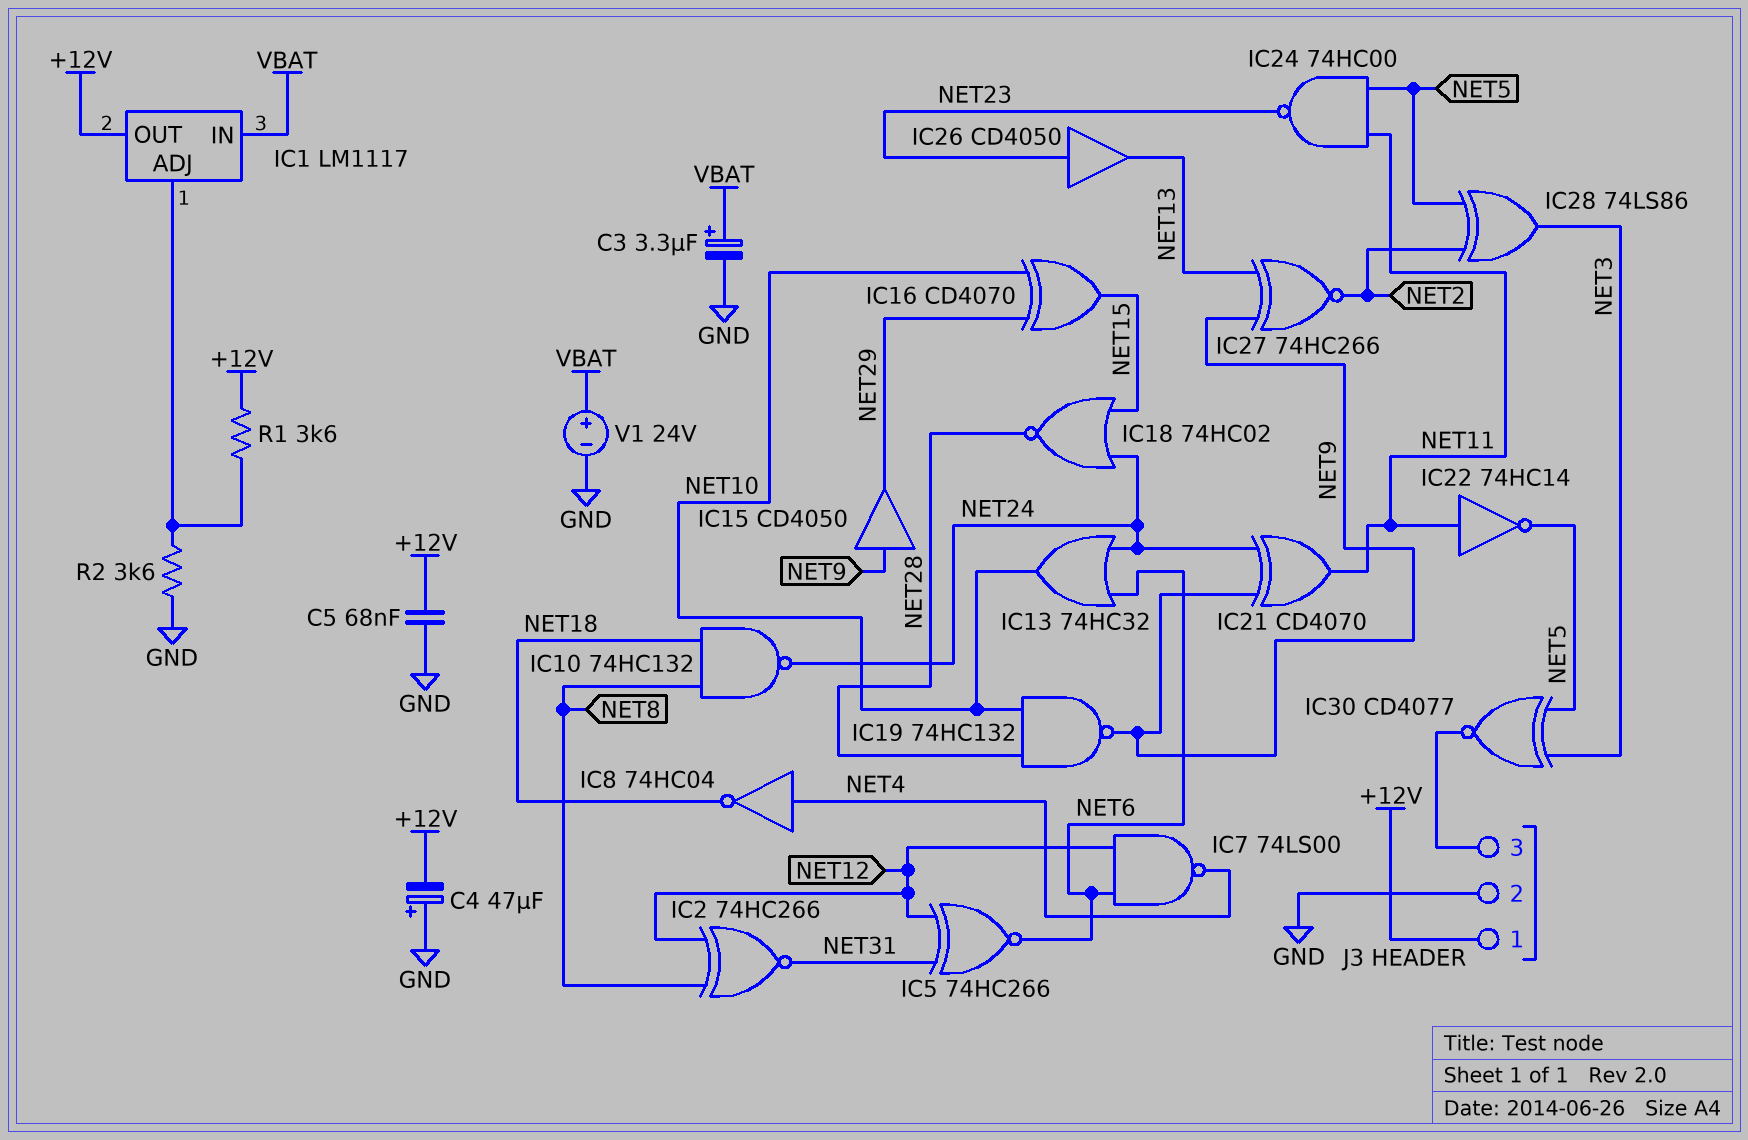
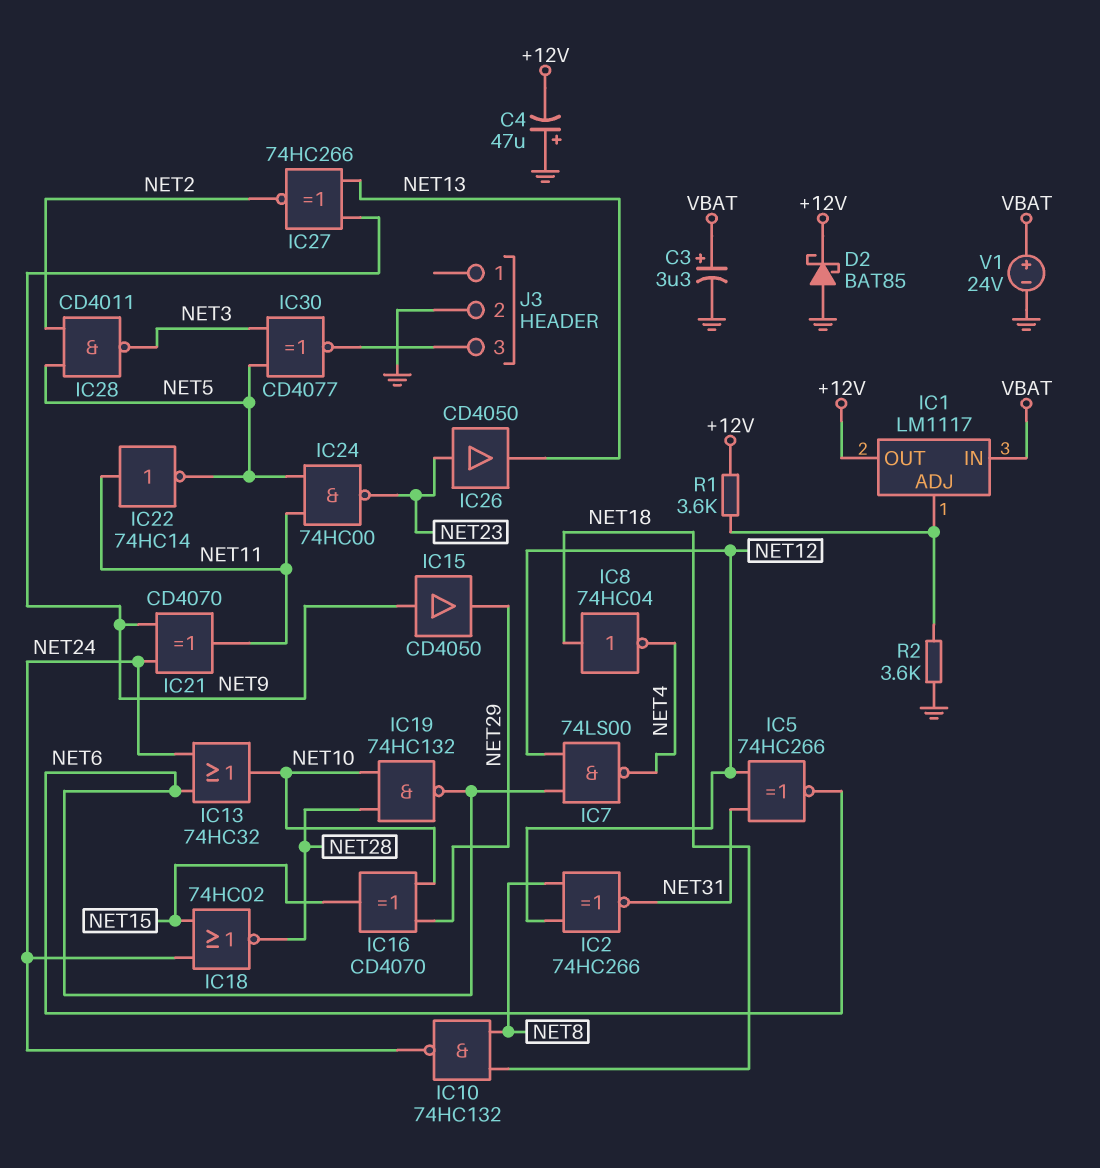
C5: 68nF (+12V, GND) -> none
D2: none -> schottky BAT85 (A GND, K +12V)
IC8: NOT 74HC04 (in NET4, out NET18) -> NOT 74HC04 (in NET18, out NET4)
IC19: NAND 74HC132 (in NET10, in NET28, out NET9) -> NAND 74HC132 (in NET10, in NET28, out NET6)
IC28: XOR 74LS86 (in NET2, in NET5, out NET3) -> NAND CD4011 (in NET2, in NET5, out NET3)
J3 pin 1: +12V -> none

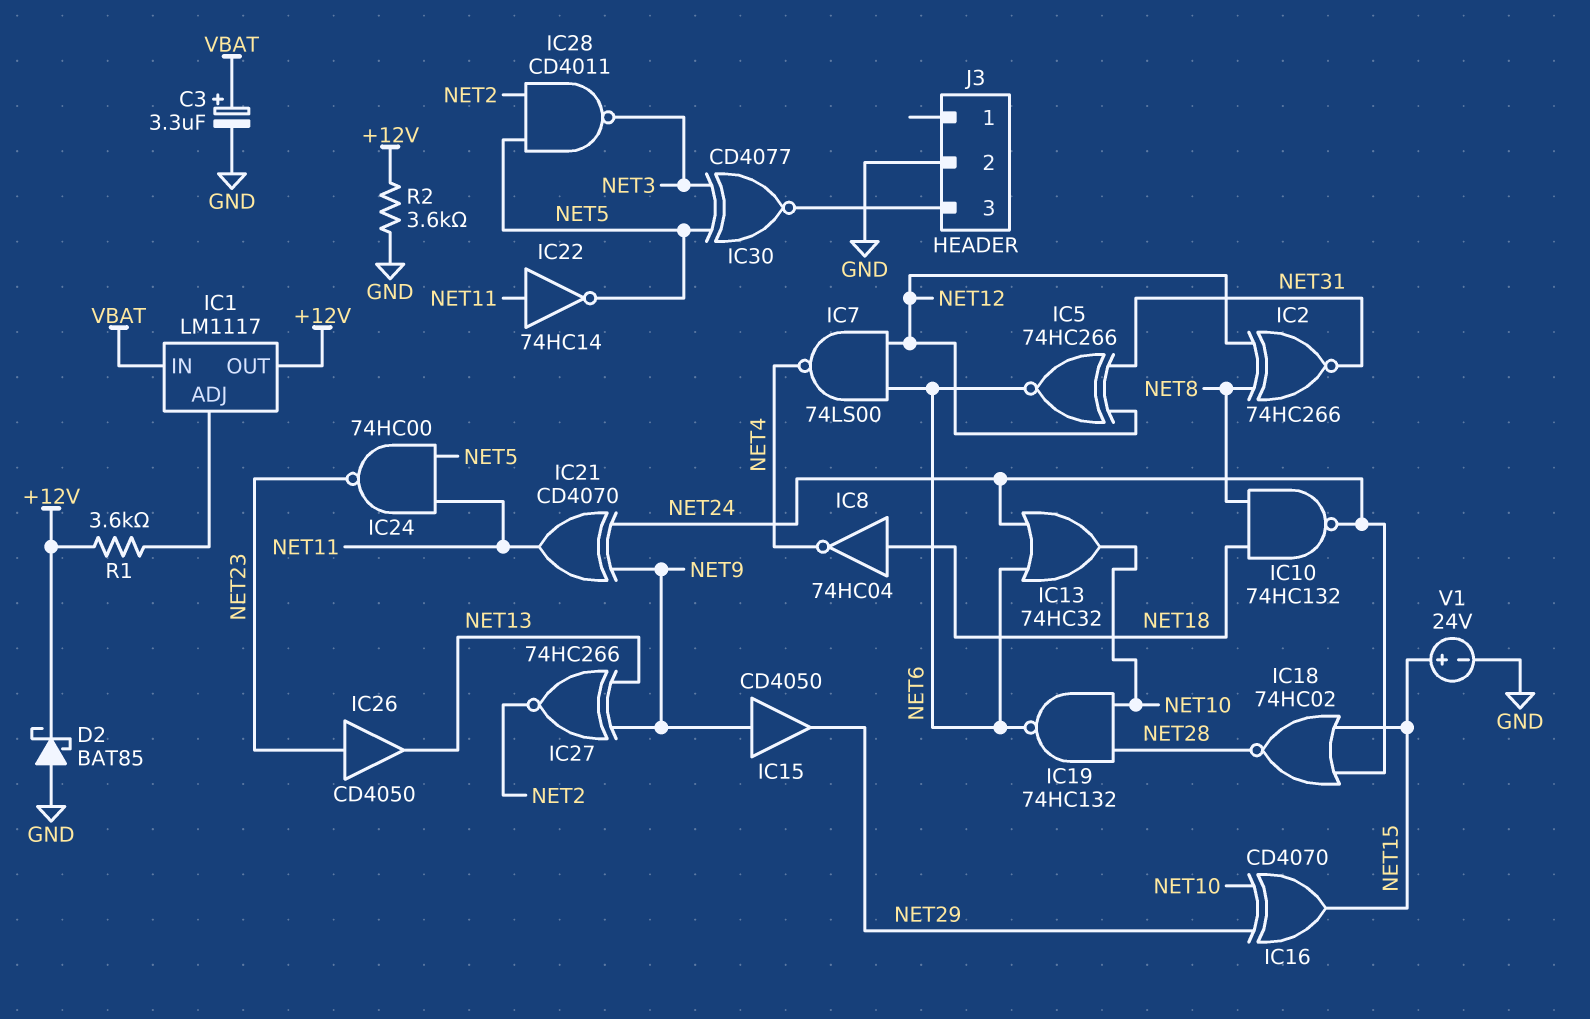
C4: 47uF (plus GND, minus +12V) -> none
R2: 3.6k (GND, IC1/ADJ) -> 3.6k (+12V, GND)
V1: 24V (plus VBAT, minus GND) -> 24V (plus NET15, minus GND)

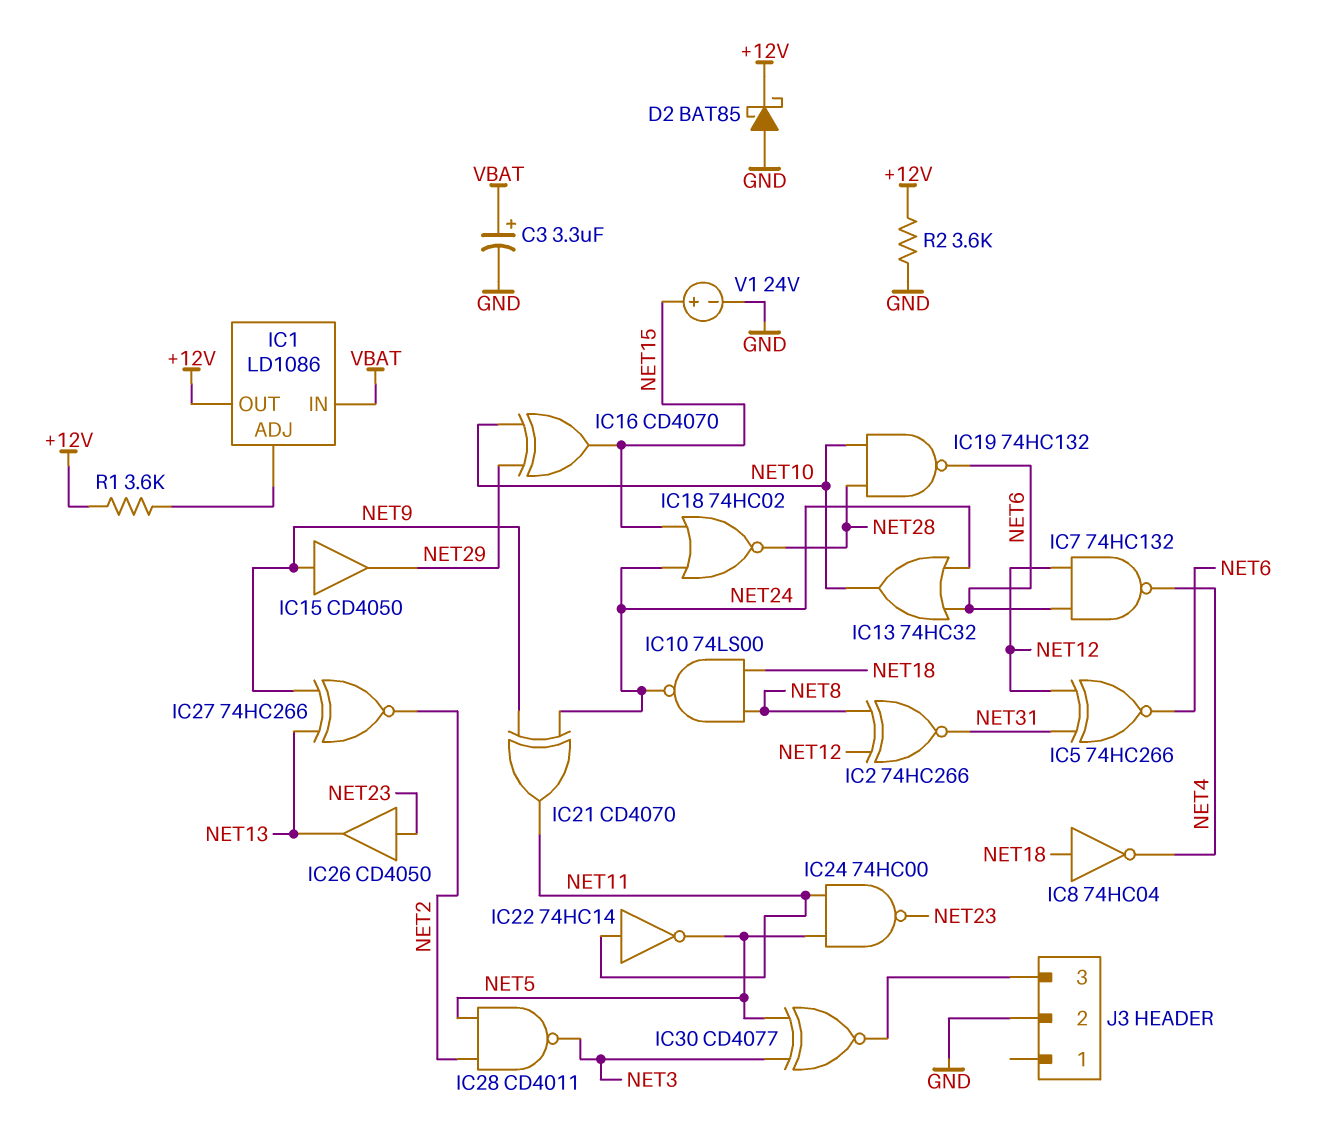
IC1: LM1117 -> LD1086
IC7: NAND 74LS00 (in NET6, in NET12, out NET4) -> NAND 74HC132 (in NET6, in NET12, out NET4)
IC10: NAND 74HC132 (in NET8, in NET18, out NET24) -> NAND 74LS00 (in NET8, in NET18, out NET24)

